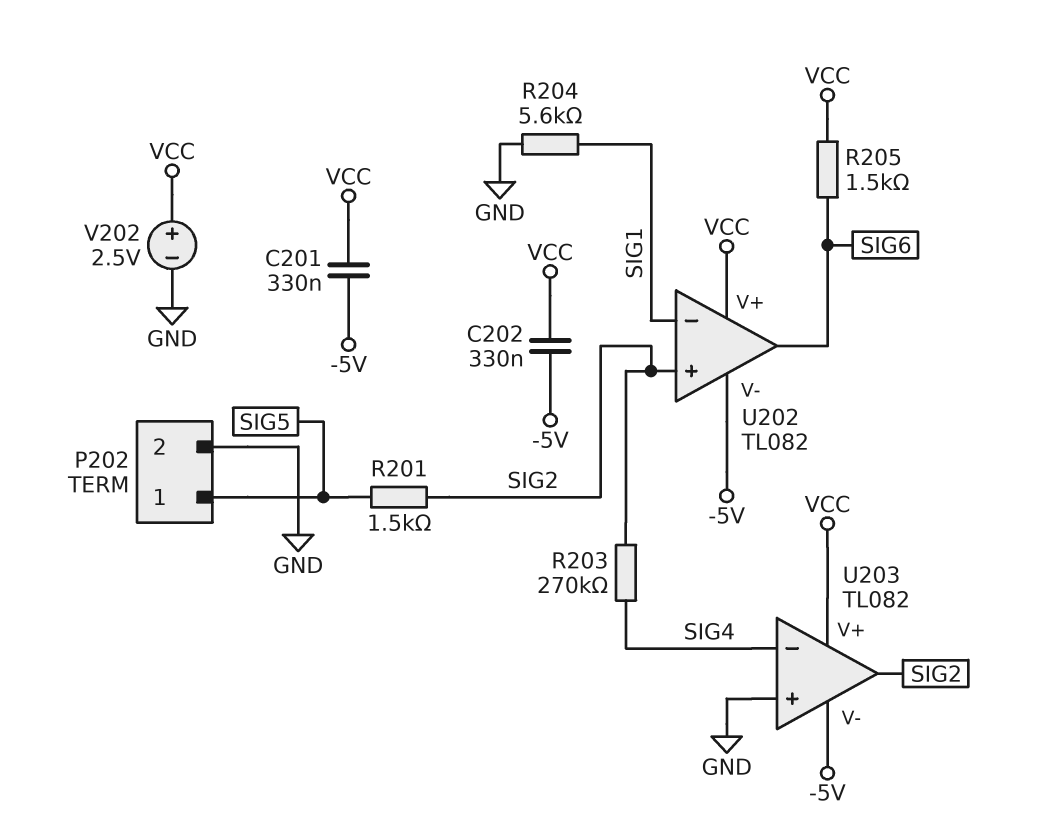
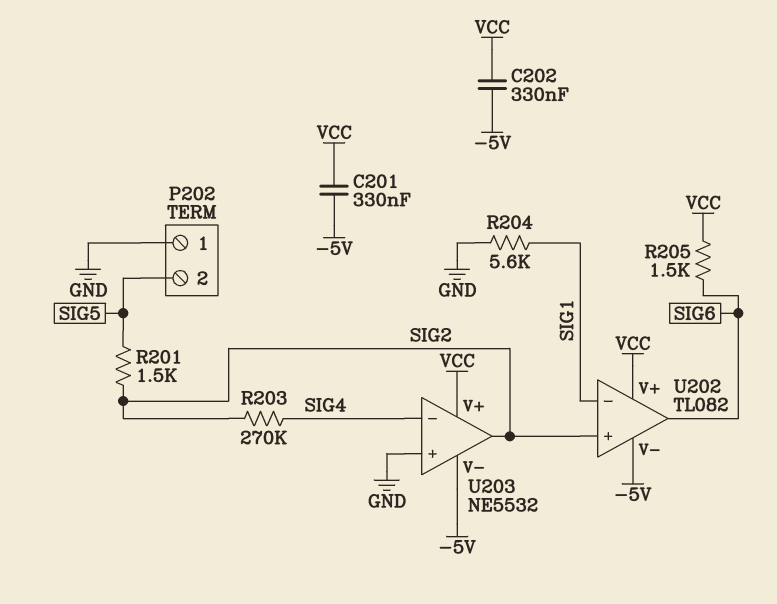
P202 pin 1: SIG5 -> GND
P202 pin 2: GND -> SIG5
U203: TL082 -> NE5532
V202: 2.5V (plus VCC, minus GND) -> none

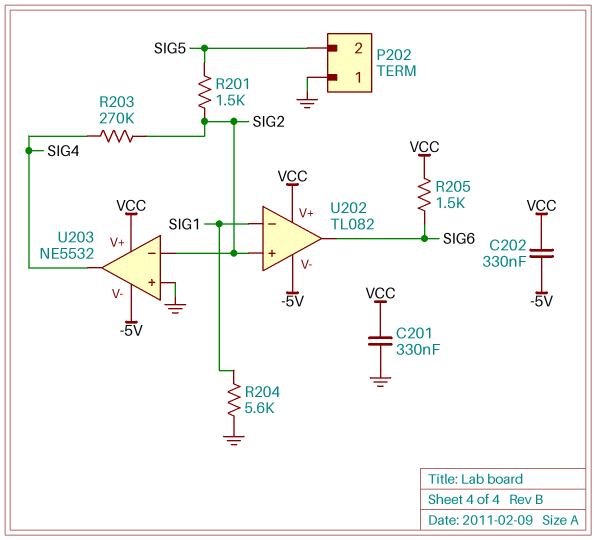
C201: 330nF (-5V, VCC) -> 330nF (GND, VCC)
U203 pin in-: SIG4 -> SIG2
U203 pin out: SIG2 -> SIG4

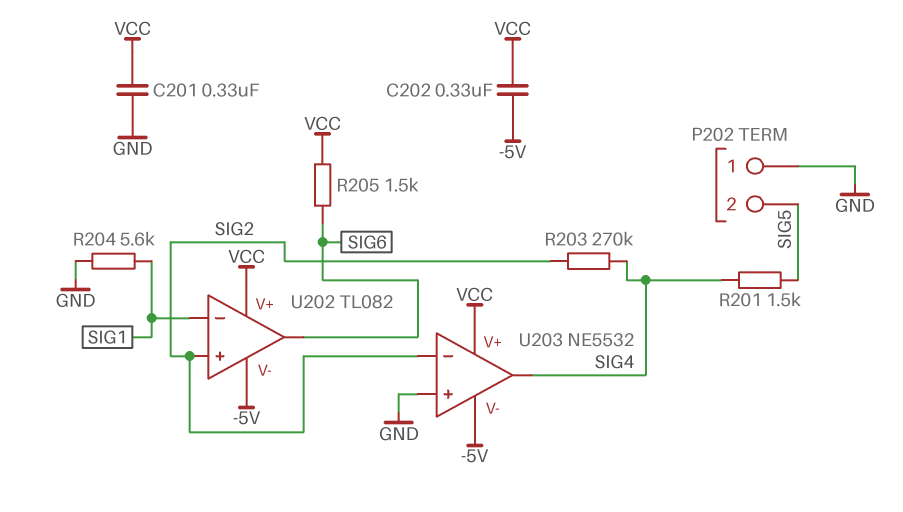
R201: 1.5k (SIG2, SIG5) -> 1.5k (SIG4, SIG5)

